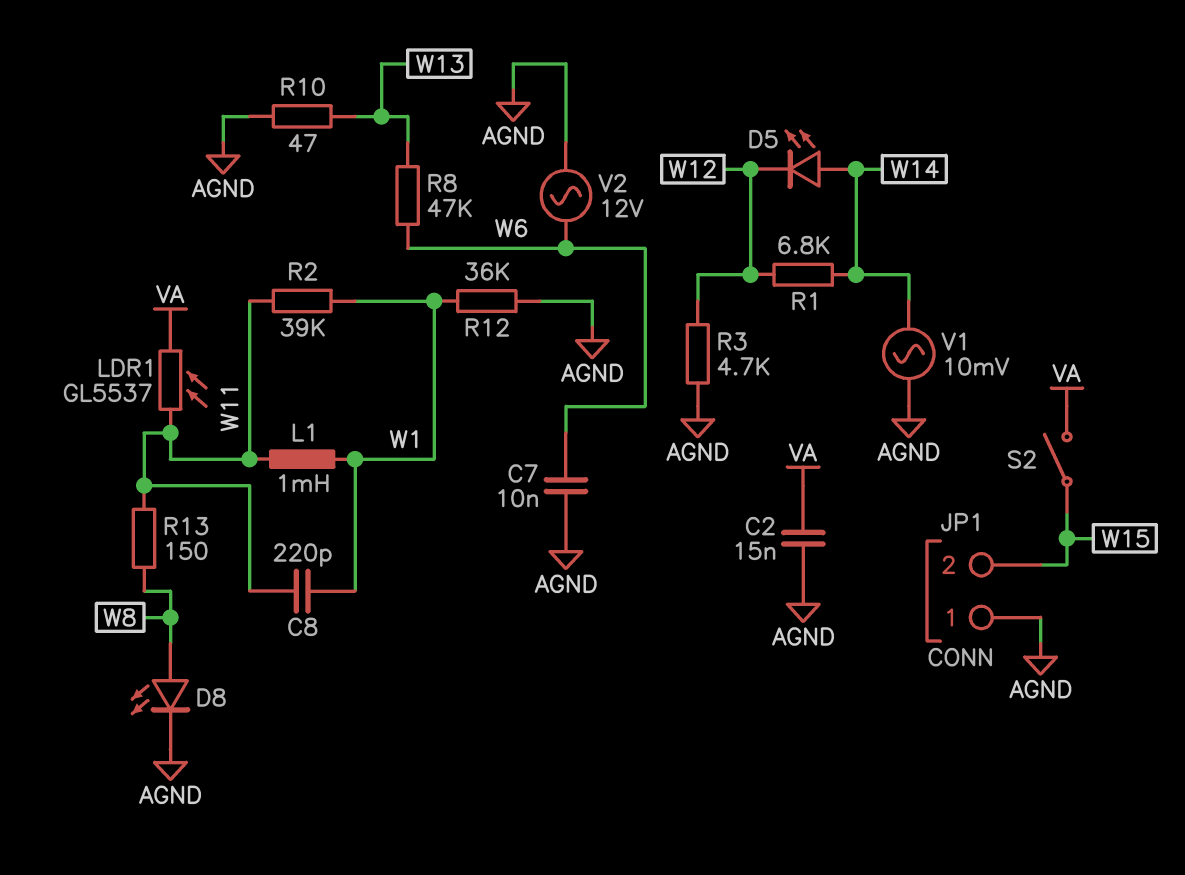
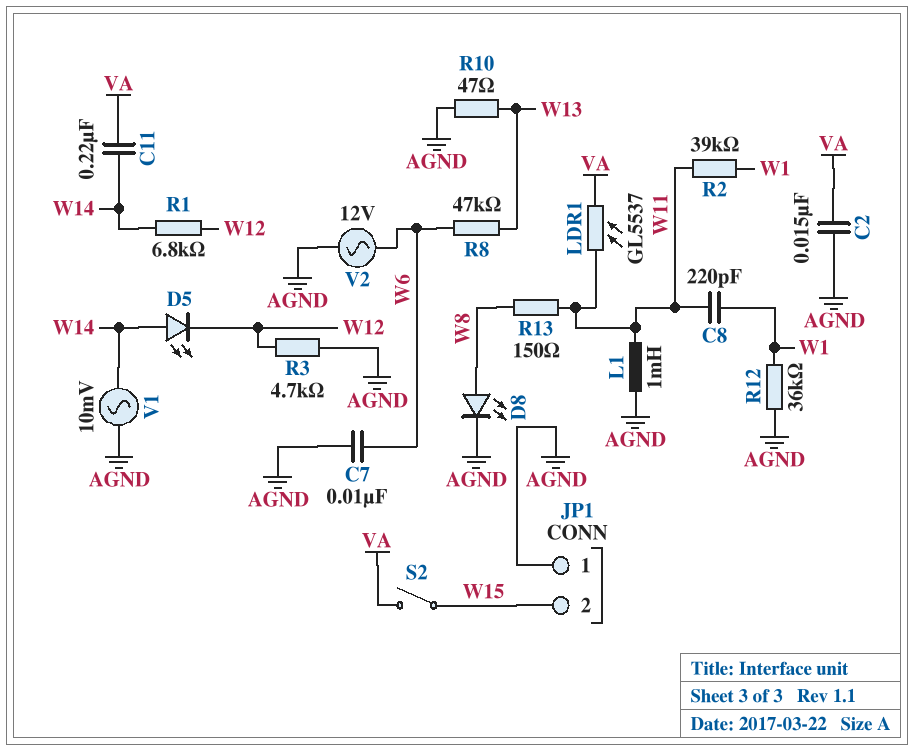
C11: none -> 220nF (VA, W14)
L1: 1mH (W1, W11) -> 1mH (AGND, W11)

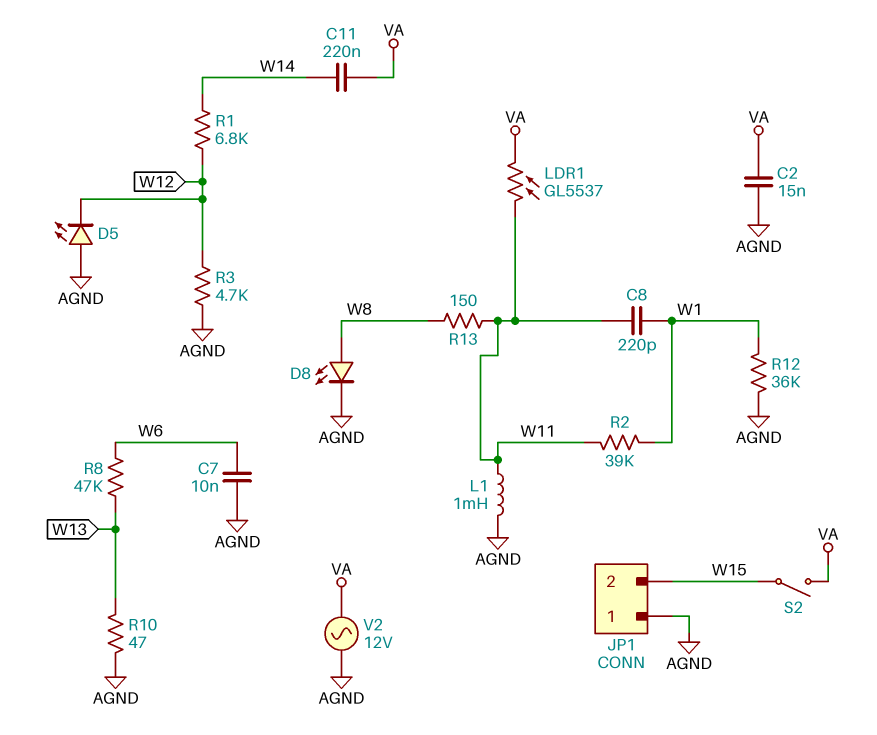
D5: LED (A W14, K W12) -> LED (A AGND, K W12)
V1: AC 10mV (AGND, W14) -> none
V2: AC 12V (AGND, W6) -> AC 12V (AGND, VA)

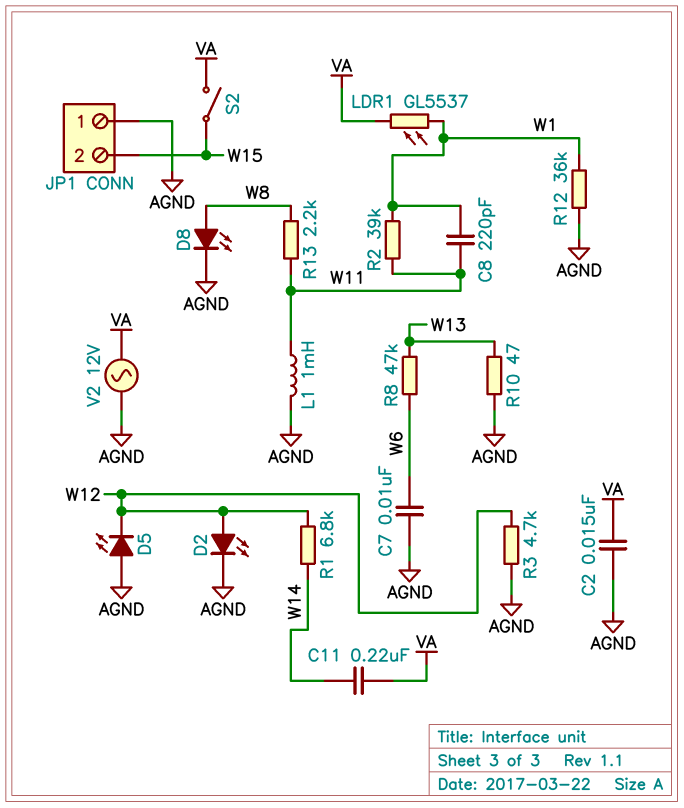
D2: none -> LED (A W12, K AGND)
LDR1: GL5537 (VA, W11) -> GL5537 (VA, W1)
R13: 150 (W8, W11) -> 2.2k (W8, W11)

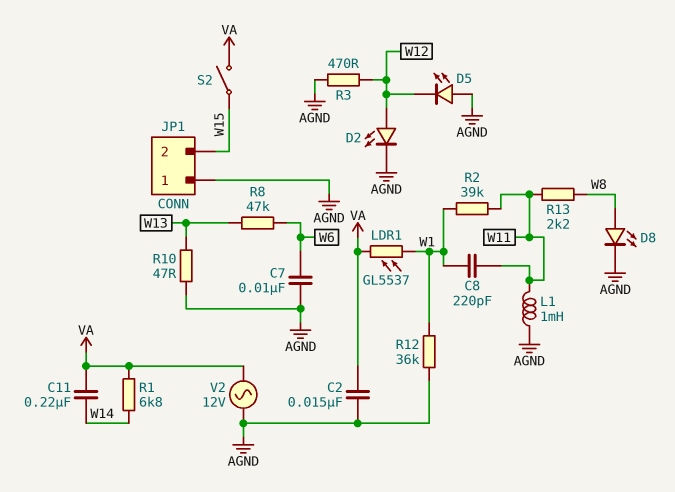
R1: 6.8k (W12, W14) -> 6.8k (VA, W14)
R3: 4.7k (AGND, W12) -> 470 (AGND, W12)

